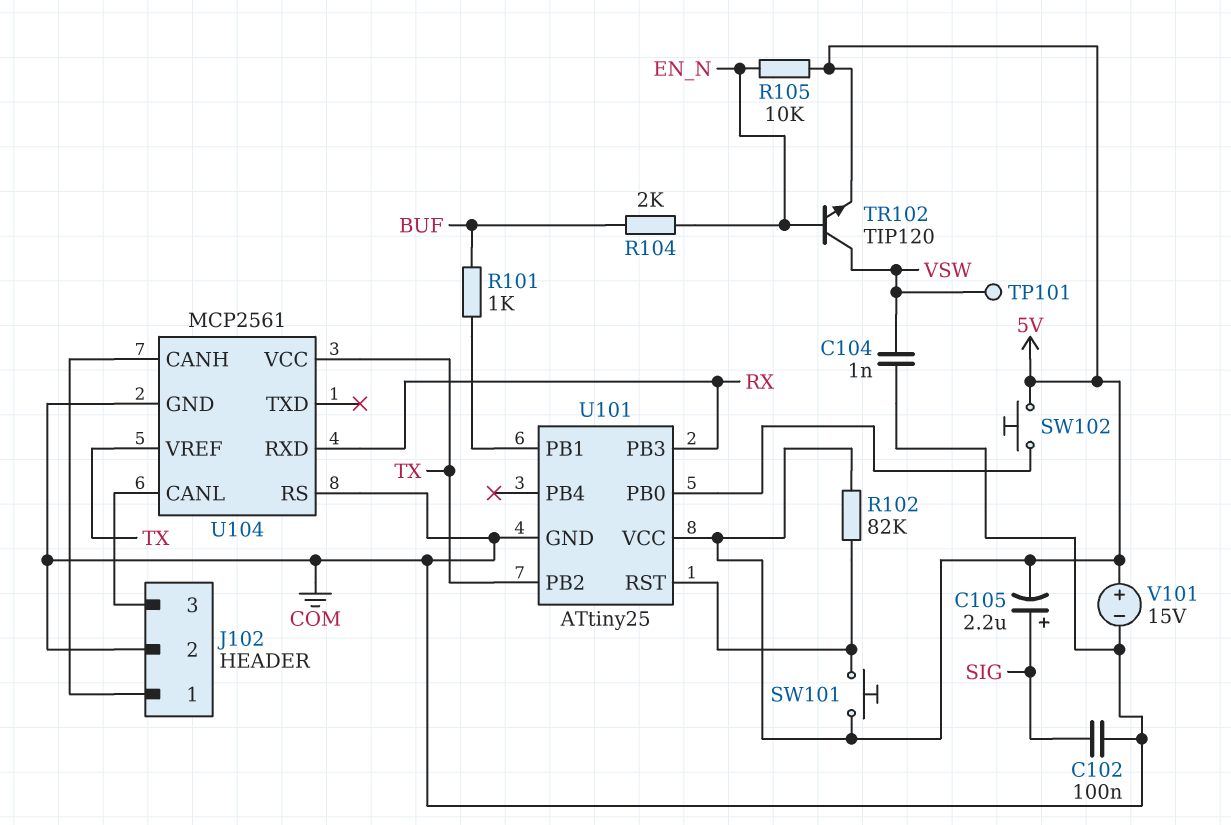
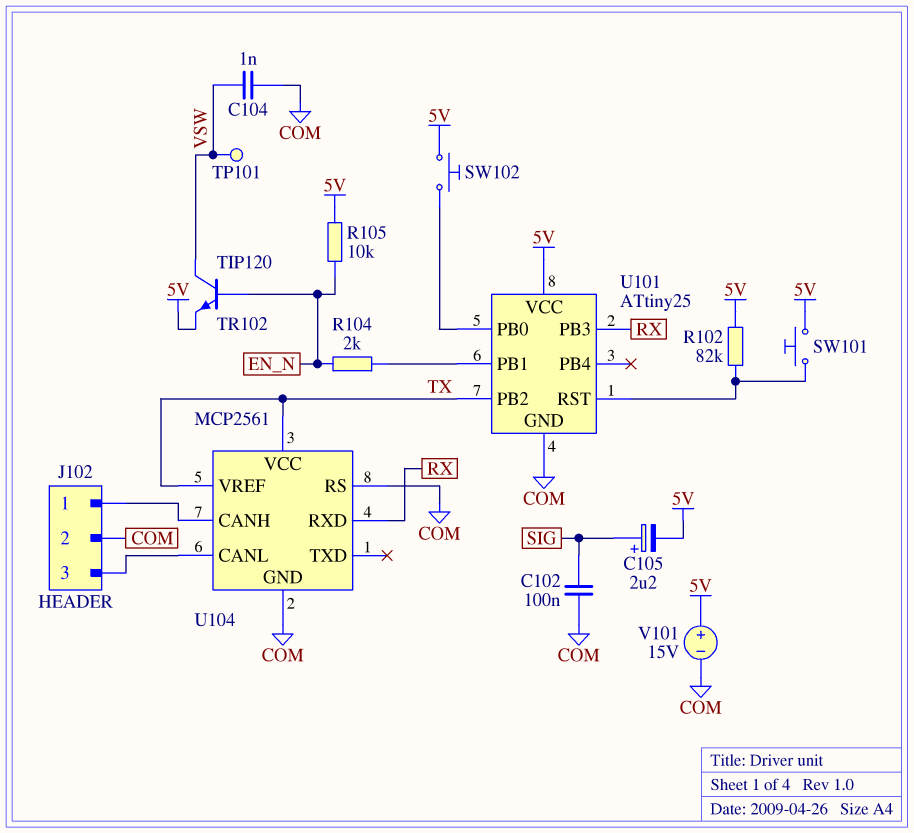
R101: 1k (BUF, U101/PB1) -> none
R104: 2k (BUF, EN_N) -> 2k (EN_N, U101/PB1)

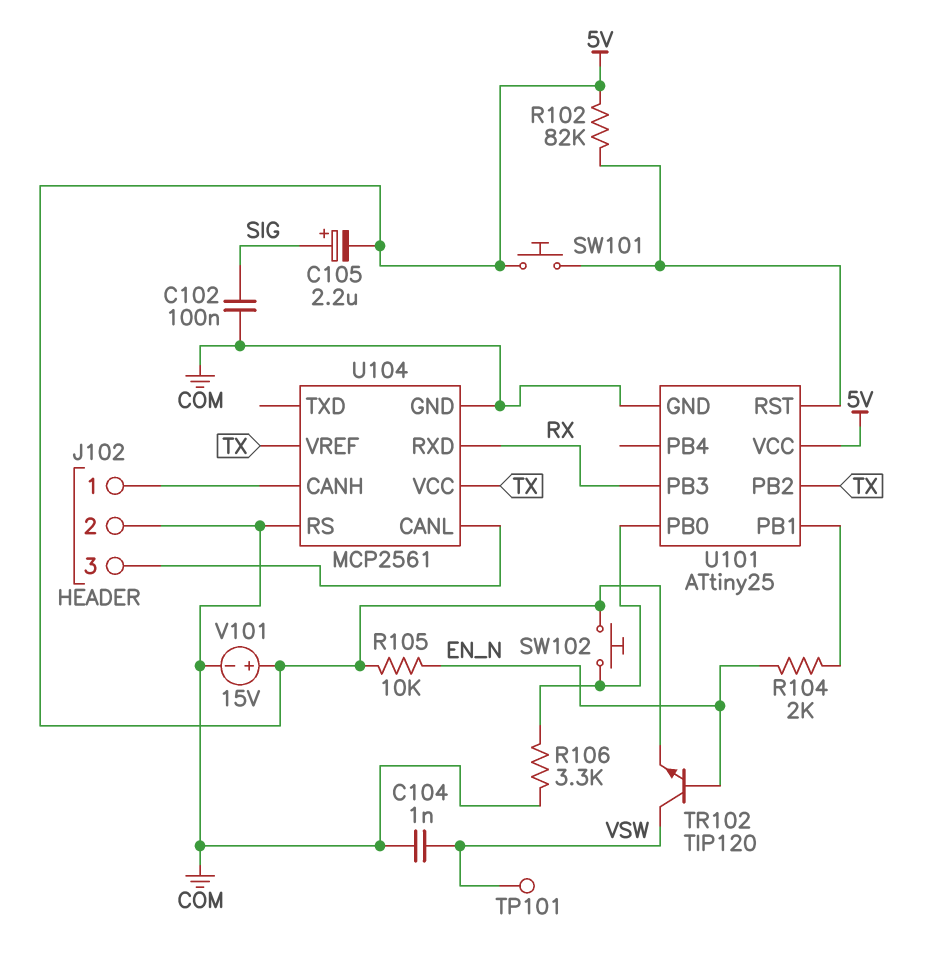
R106: none -> 3.3k (COM, U101/PB0)

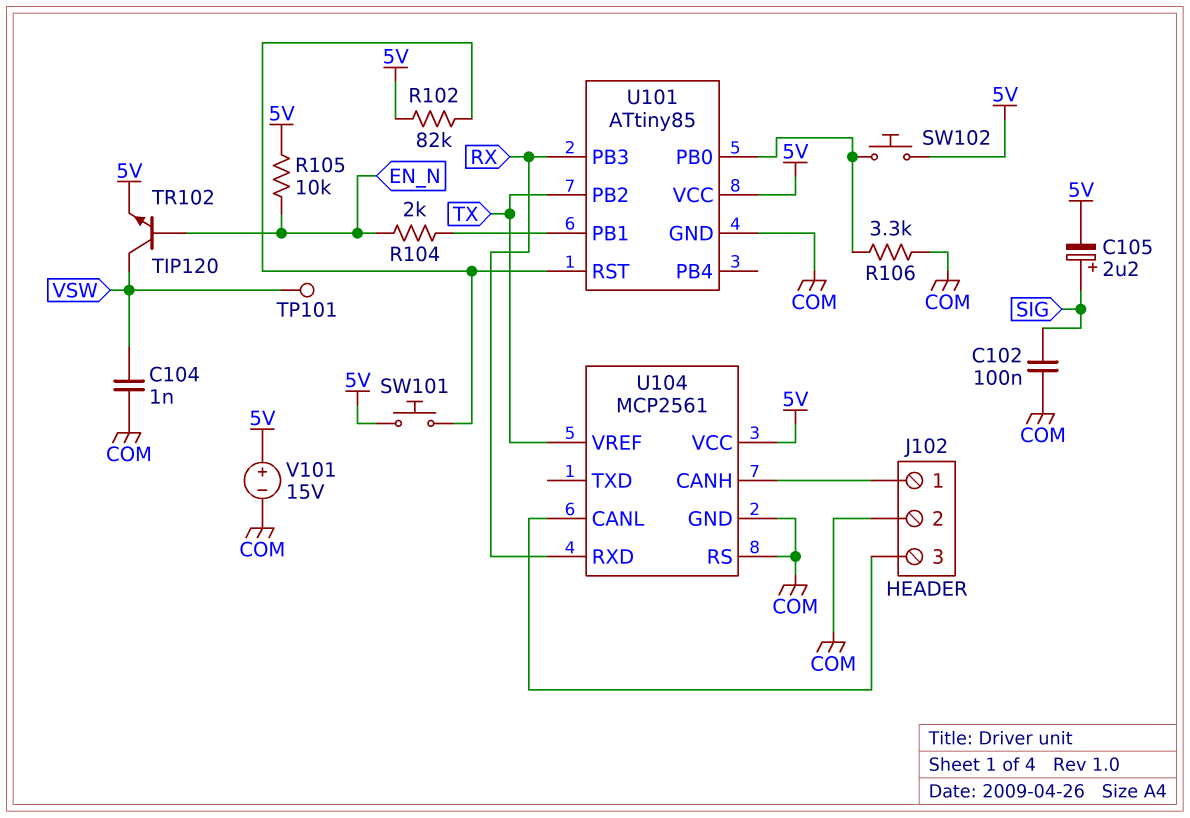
U101: ATtiny25 -> ATtiny85
U104 pin VCC: TX -> 5V

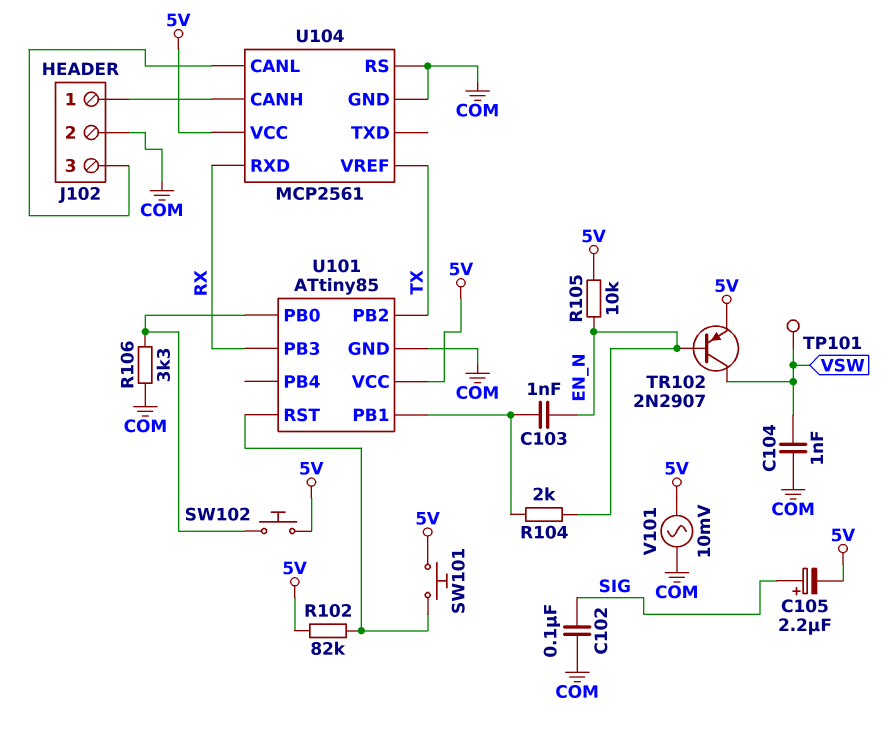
C103: none -> 1nF (EN_N, U101/PB1)
TR102: NPN TIP120 (B EN_N, C VSW, E 5V) -> PNP 2N2907 (B EN_N, C VSW, E 5V)
V101: 15V (plus 5V, minus COM) -> AC 10mV (5V, COM)

